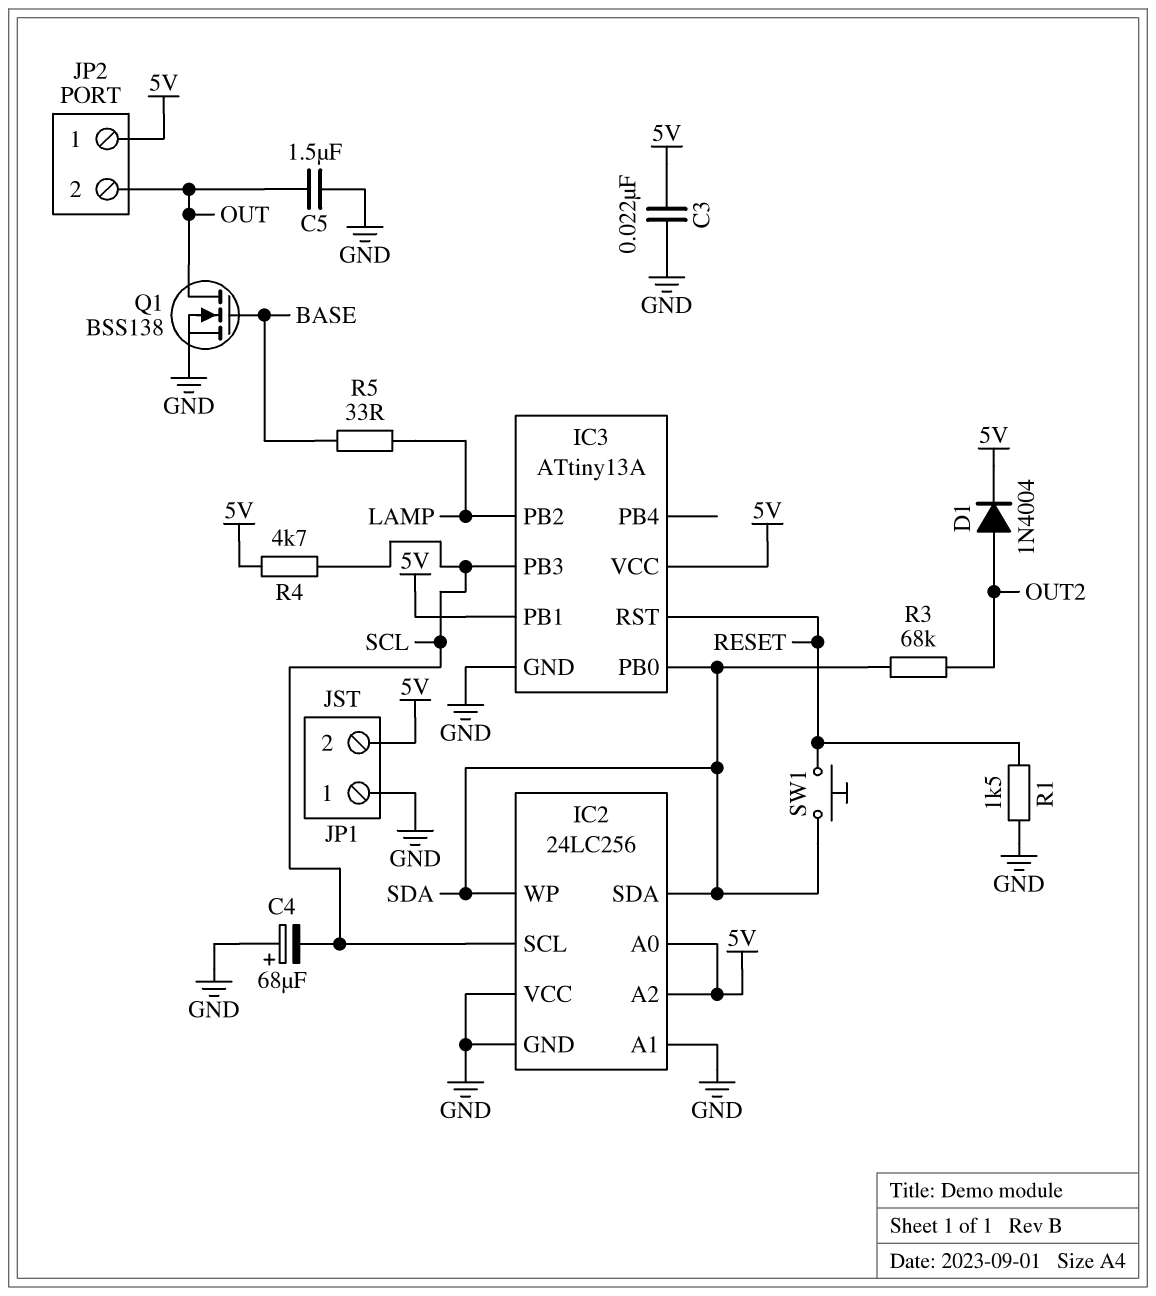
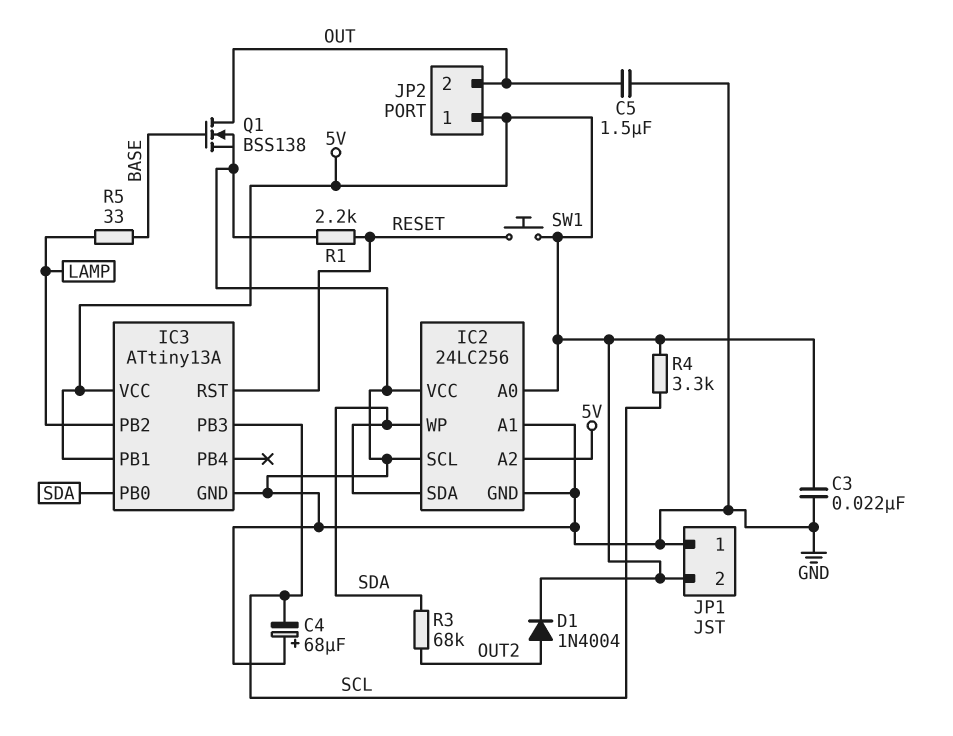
IC2 pin SCL: SCL -> GND
R1: 1.5k (GND, RESET) -> 2.2k (GND, RESET)
R4: 4.7k (5V, SCL) -> 3.3k (5V, SCL)
SW1: button (RESET, SDA) -> button (5V, RESET)

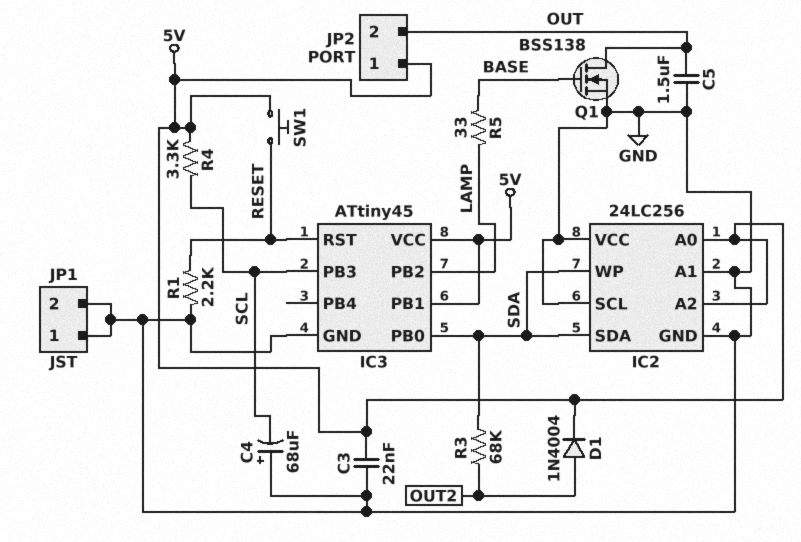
IC3: ATtiny13A -> ATtiny45
JP1 pin 2: 5V -> GND

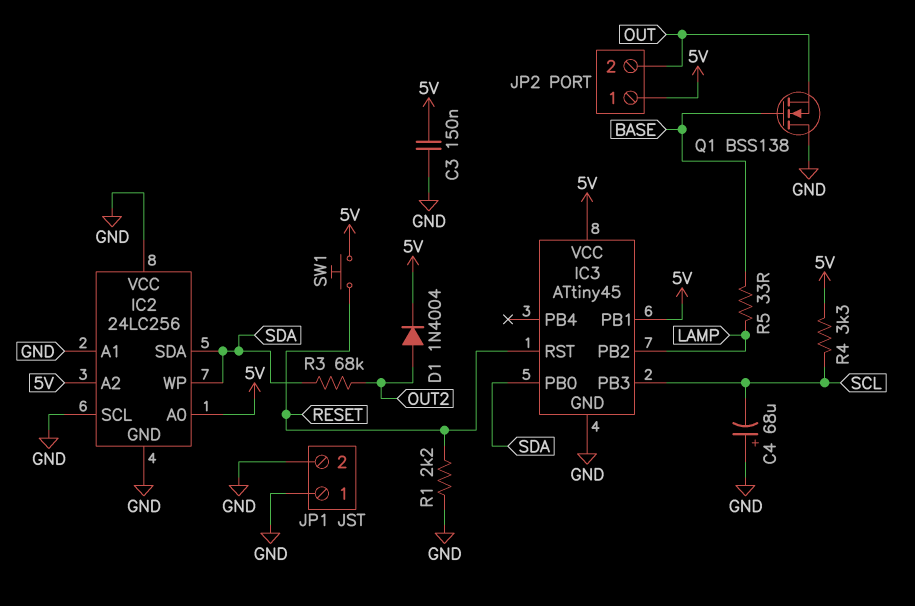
C3: 22nF (5V, GND) -> 150nF (5V, GND)
C5: 1.5uF (GND, OUT) -> none
Q1: NMOS BSS138 (G BASE, D OUT, S GND) -> NMOS BSS138 (G BASE, D GND, S OUT)

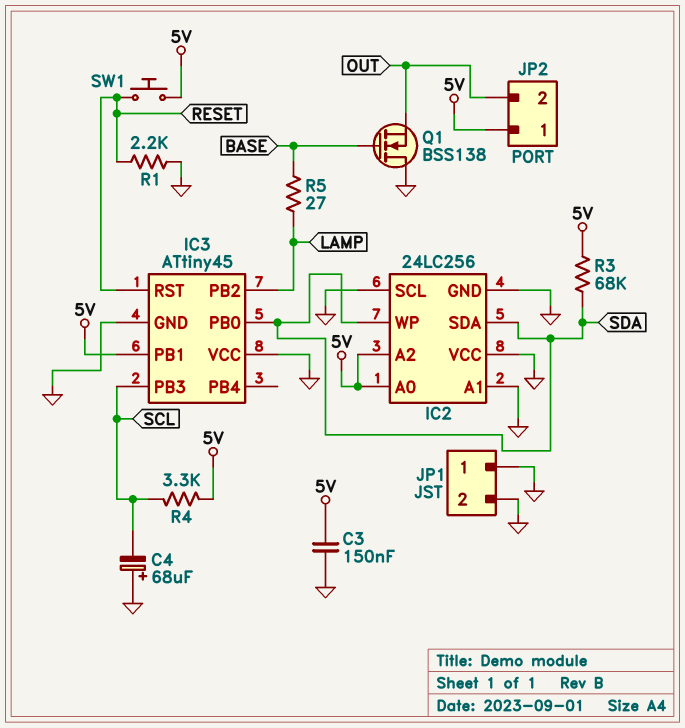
D1: diode 1N4004 (A OUT2, K 5V) -> none
IC3 pin VCC: 5V -> GND
R3: 68k (OUT2, SDA) -> 68k (5V, SDA)
R5: 33 (BASE, LAMP) -> 27 (BASE, LAMP)

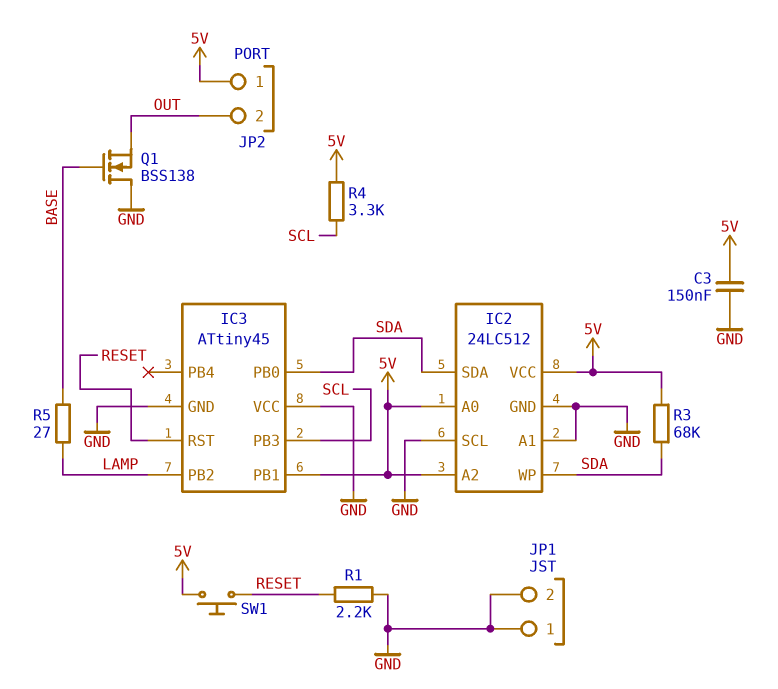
C4: 68uF (plus GND, minus SCL) -> none
IC2: 24LC256 -> 24LC512
IC2 pin VCC: GND -> 5V

